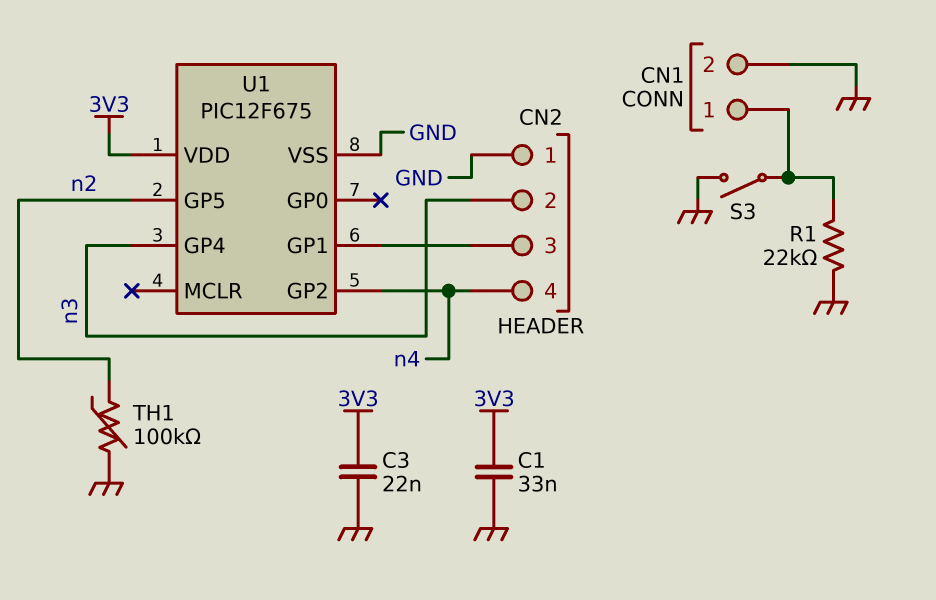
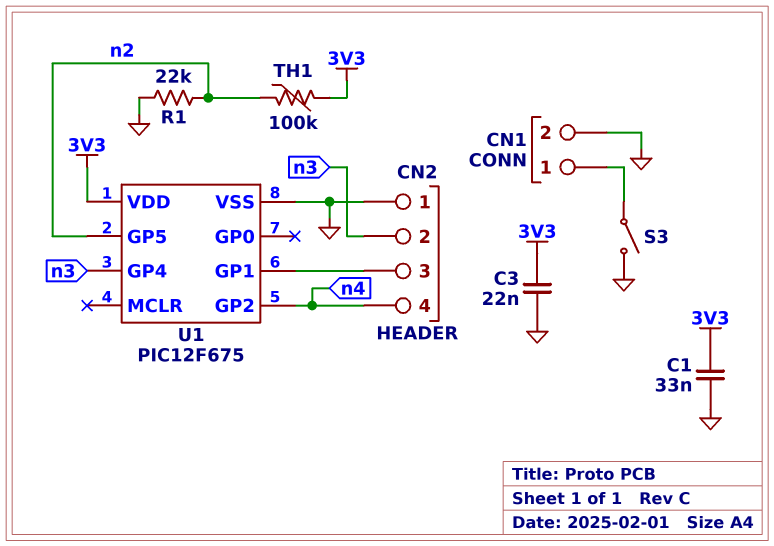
R1: 22k (CN1/1, GND) -> 22k (GND, n2)
TH1: 100k (GND, n2) -> 100k (3V3, n2)

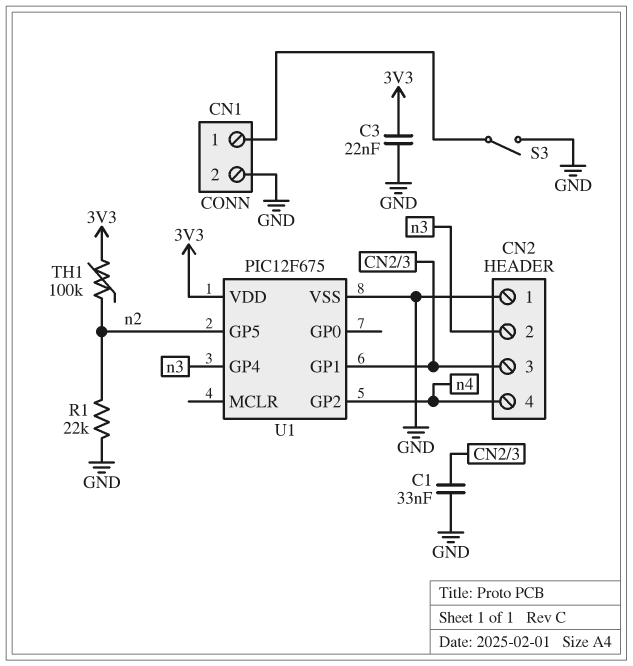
C1: 33nF (3V3, GND) -> 33nF (CN2/3, GND)

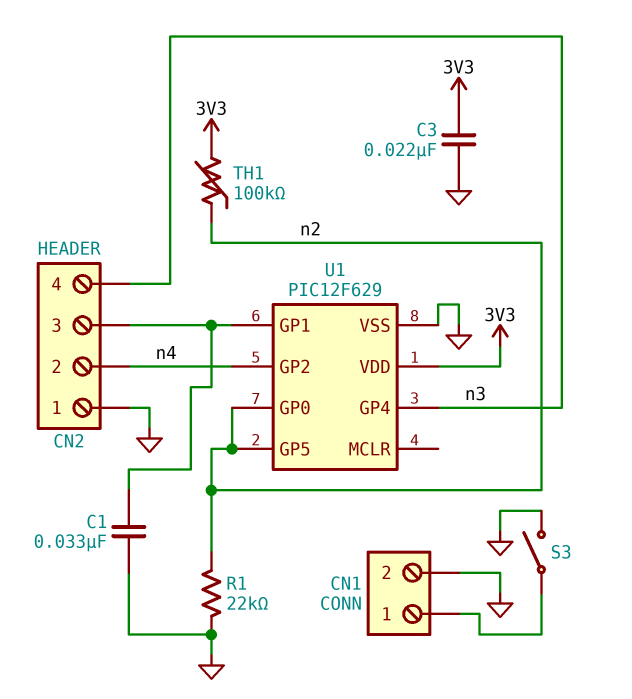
CN2 pin 2: n3 -> n4
CN2 pin 4: n4 -> n3
U1: PIC12F675 -> PIC12F629
U1 pin GP0: none -> n2

